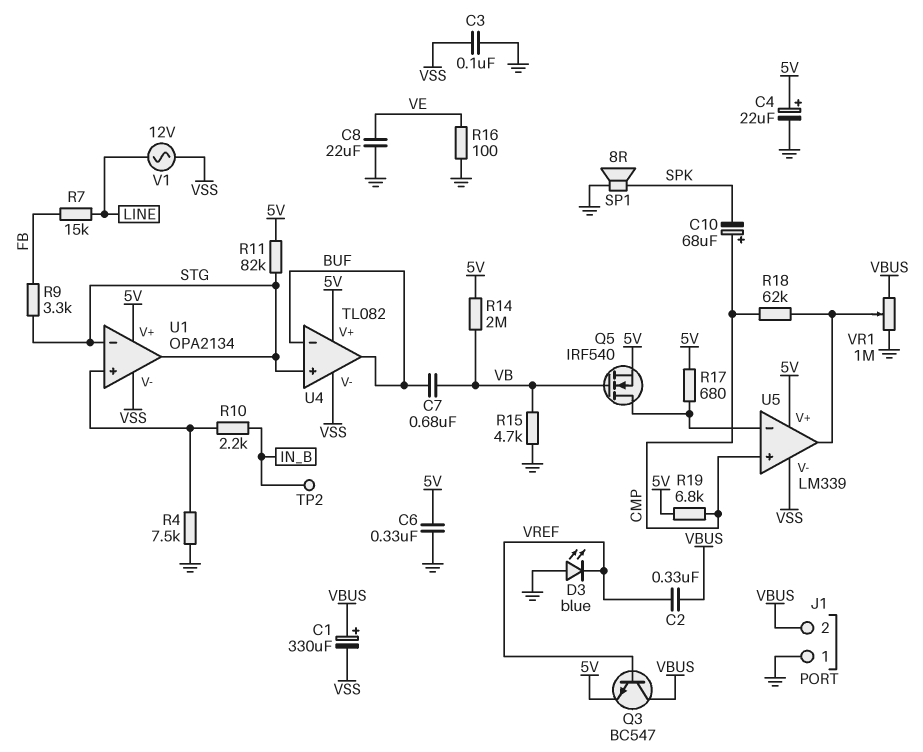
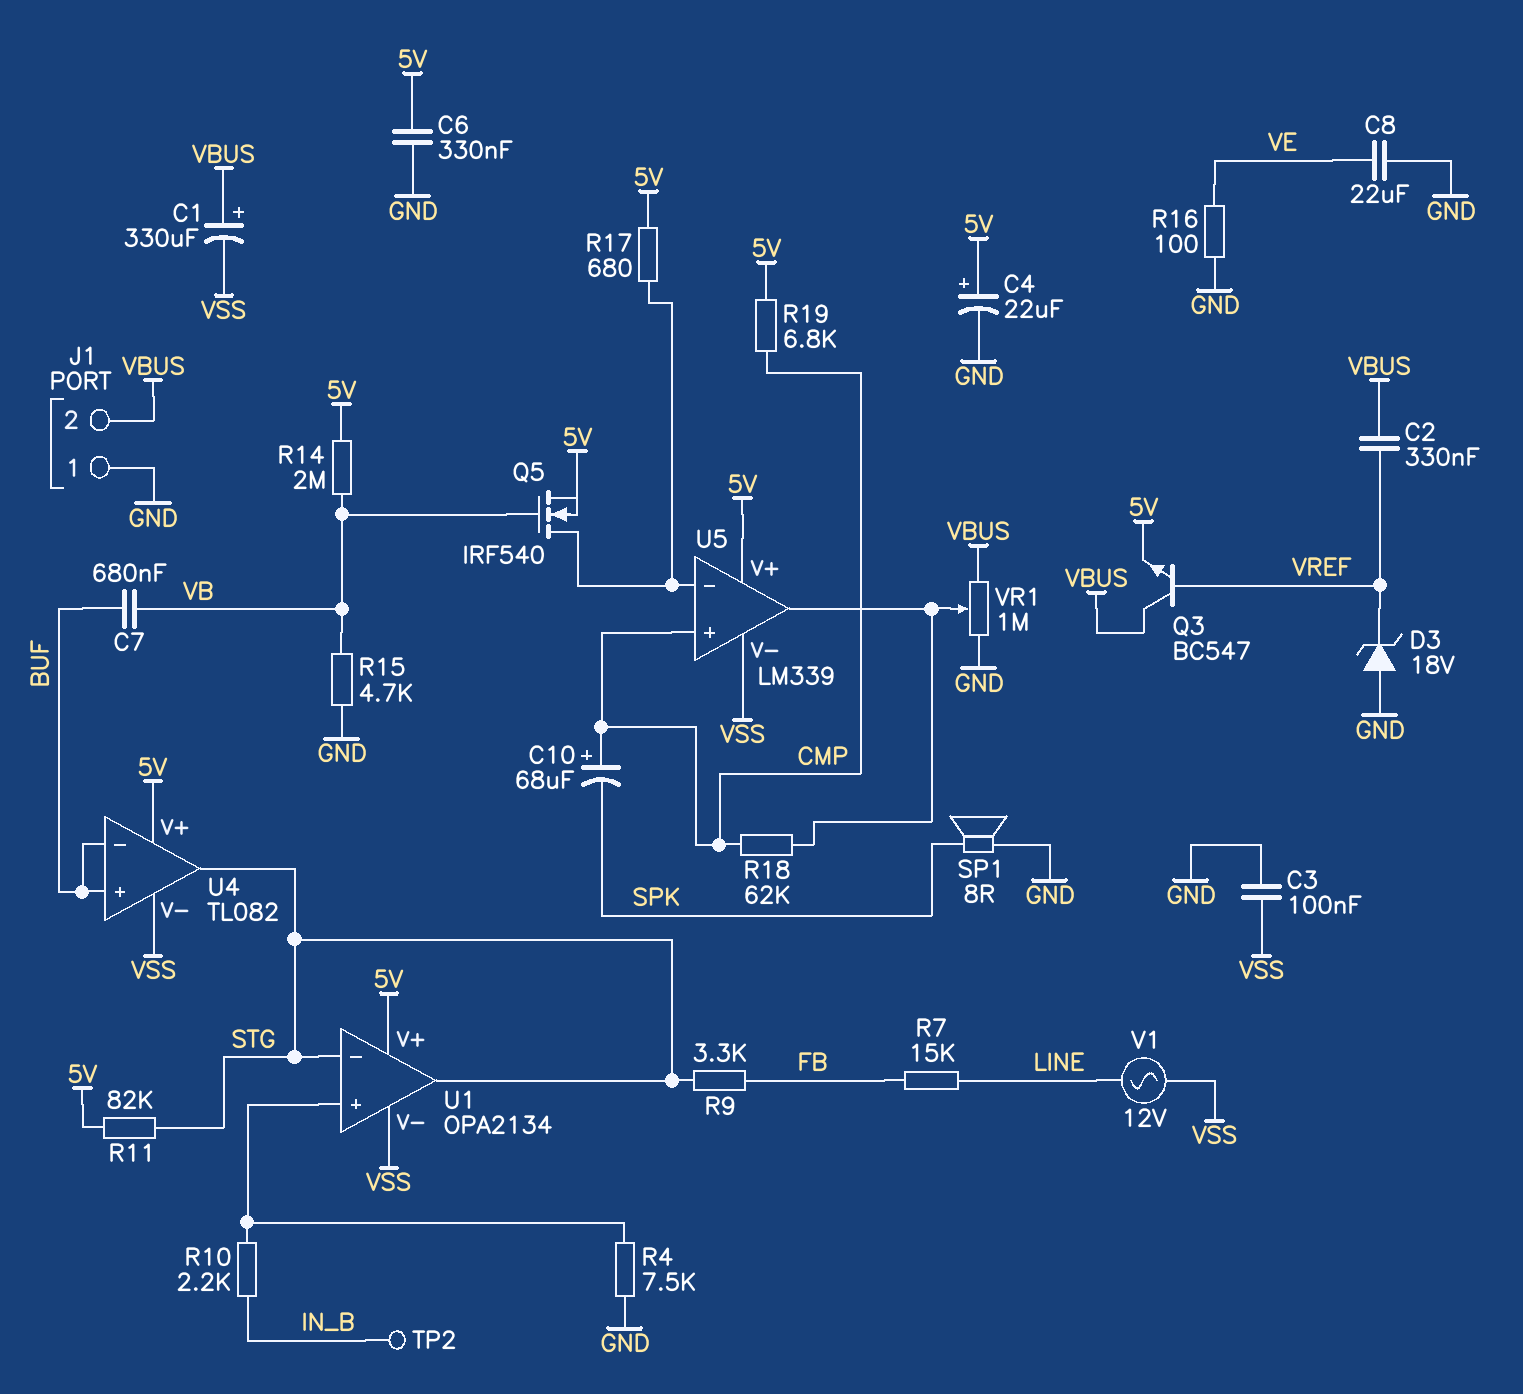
D3: LED blue (A GND, K VREF) -> zener 18V (A GND, K VREF)
U4 pin in+: STG -> BUF
U4 pin out: BUF -> STG

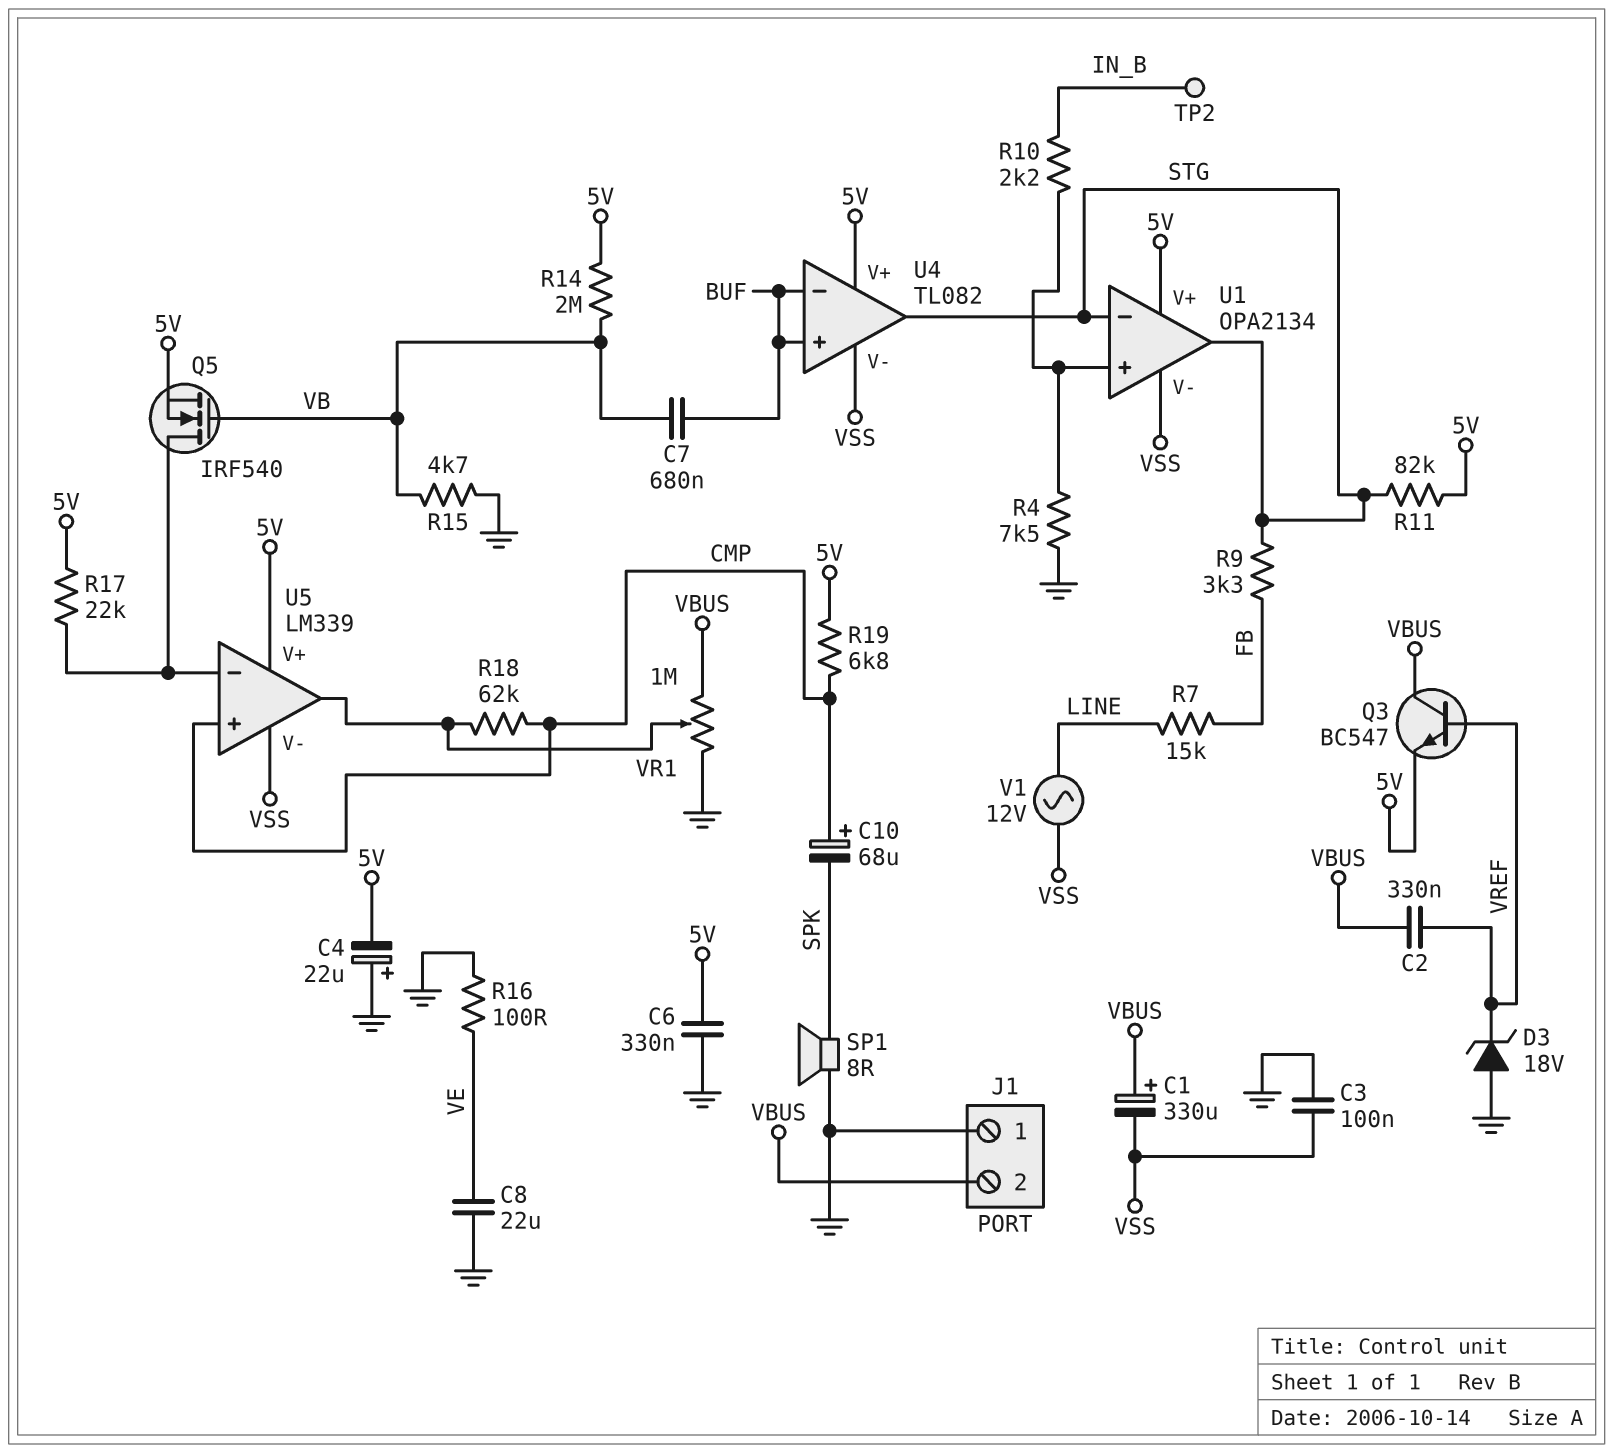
C4: 22uF (plus 5V, minus GND) -> 22uF (plus GND, minus 5V)
R17: 680 (5V, U5/in-) -> 22k (5V, U5/in-)

